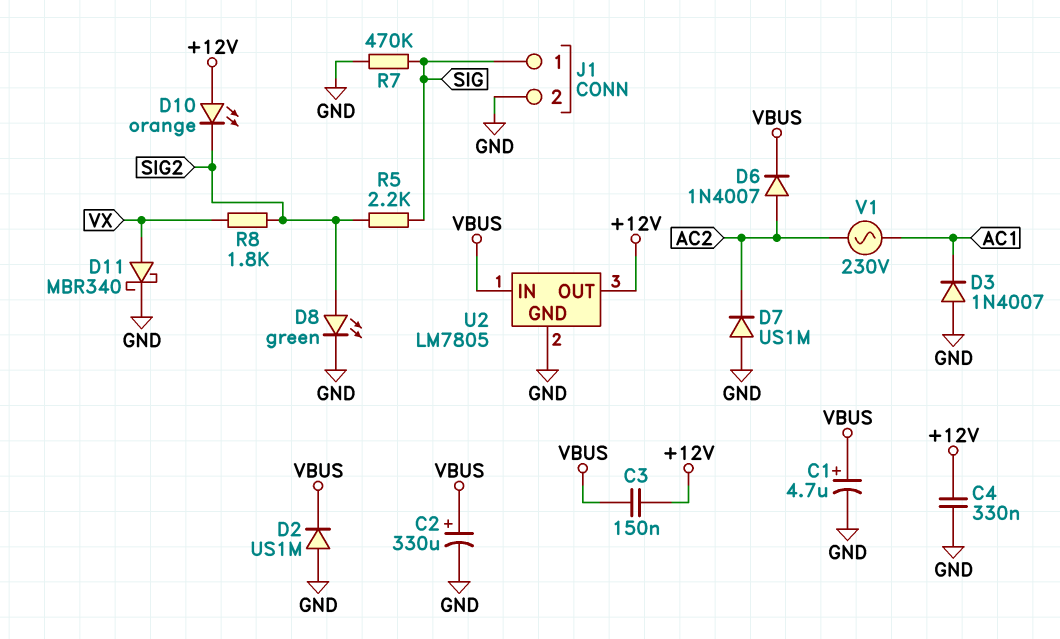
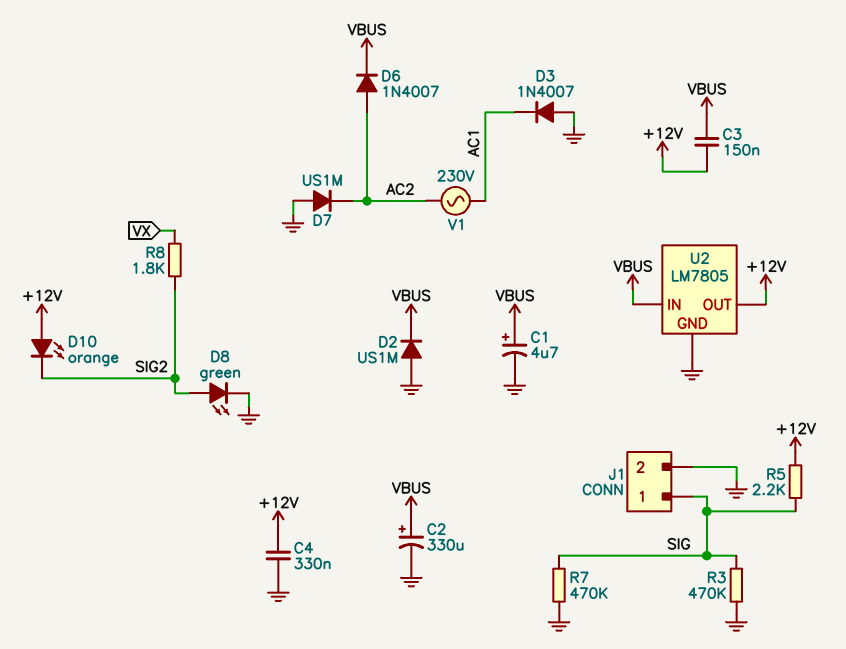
D11: schottky MBR340 (A VX, K GND) -> none
R3: none -> 470k (GND, SIG)
R5: 2.2k (SIG, SIG2) -> 2.2k (+12V, SIG)

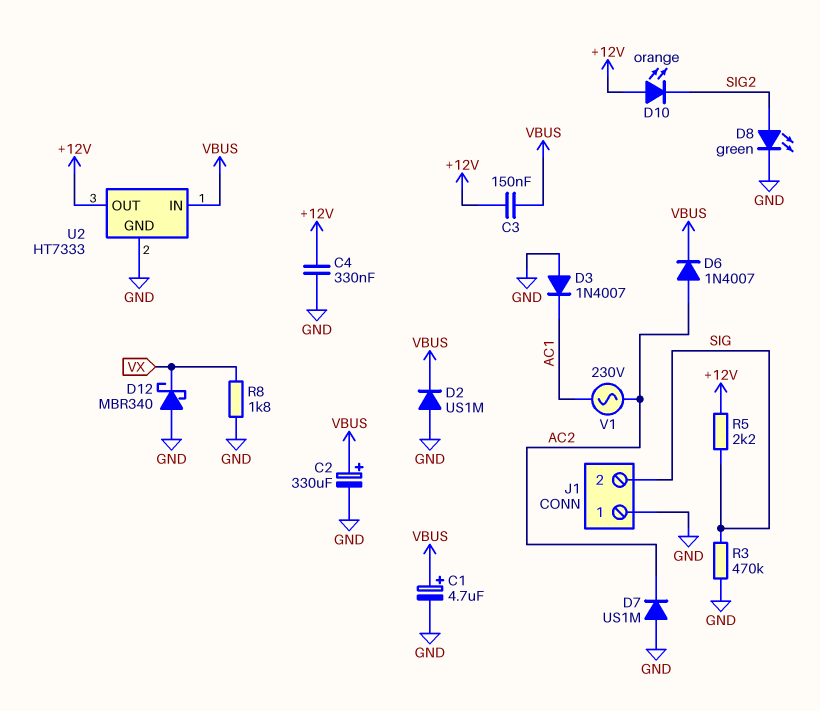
D12: none -> schottky MBR340 (A GND, K VX)
J1 pin 1: SIG -> GND
J1 pin 2: GND -> SIG
R7: 470k (GND, SIG) -> none
R8: 1.8k (SIG2, VX) -> 1.8k (GND, VX)
U2: LM7805 -> HT7333

